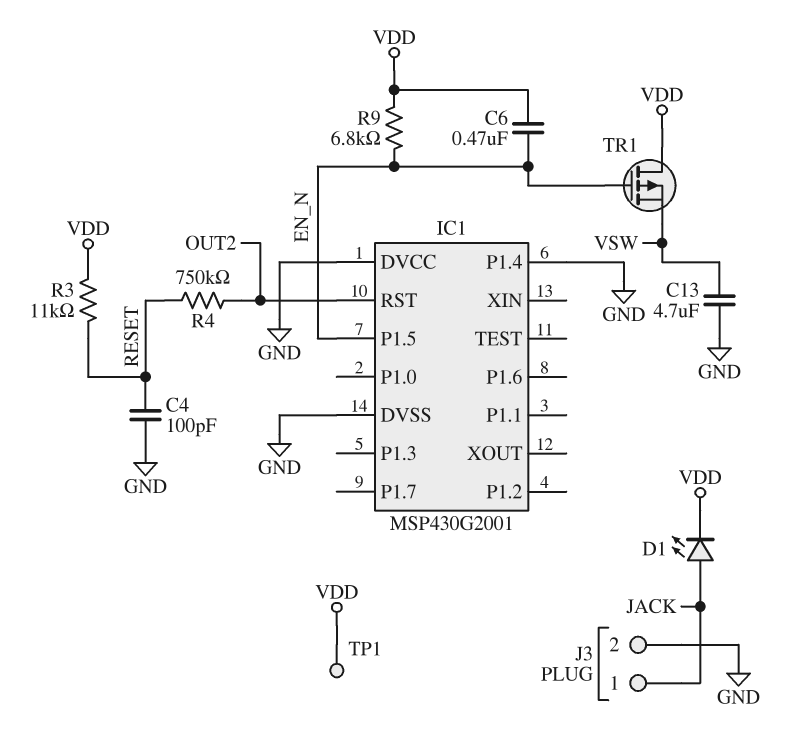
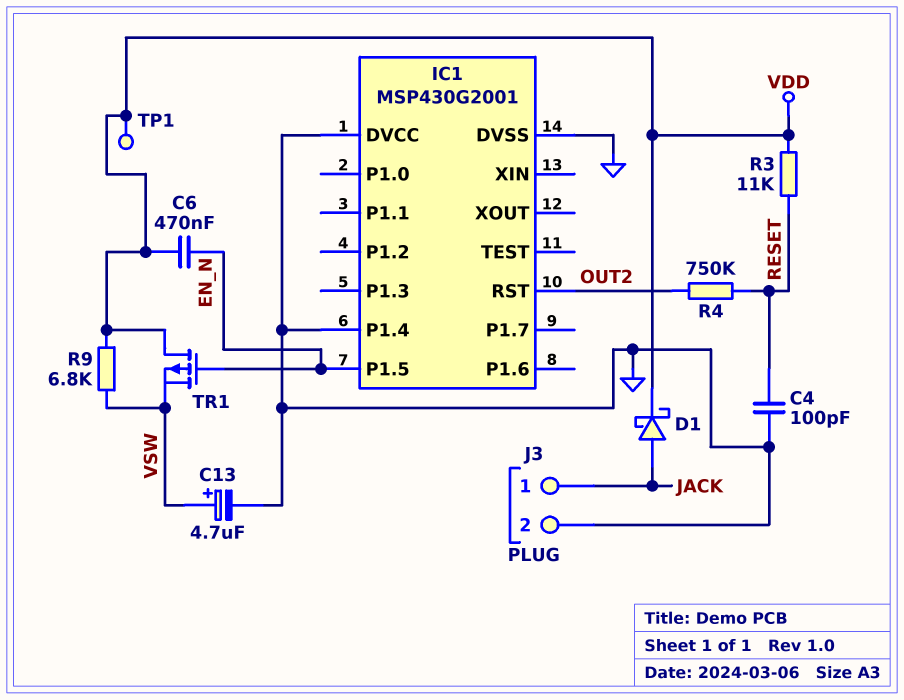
C13: 4.7uF (GND, VSW) -> 4.7uF (plus VSW, minus GND)
D1: LED (A JACK, K VDD) -> schottky (A JACK, K VDD)
R9: 6.8k (EN_N, VDD) -> 6.8k (VDD, VSW)

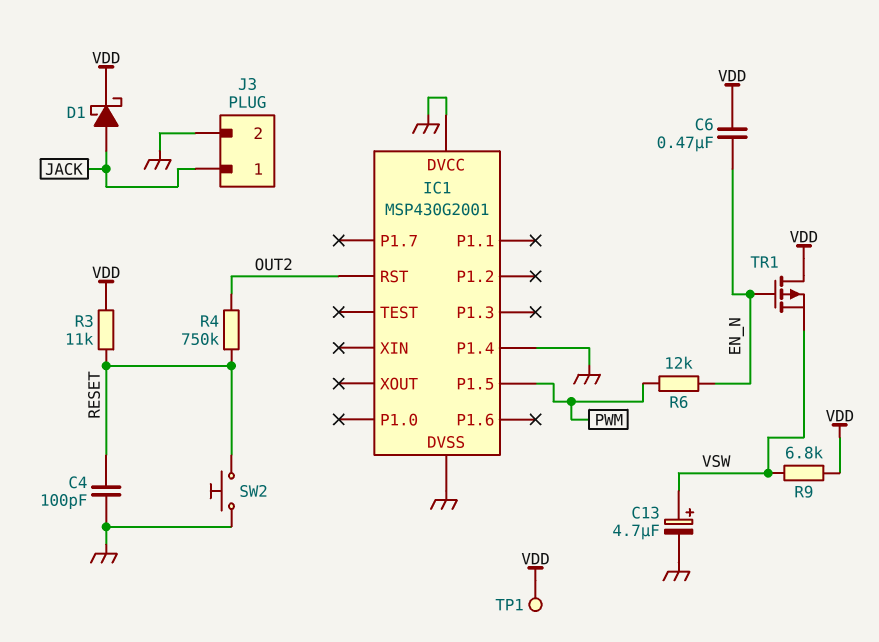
IC1 pin P1.5: EN_N -> PWM
R6: none -> 12k (EN_N, PWM)
SW2: none -> button (GND, RESET)

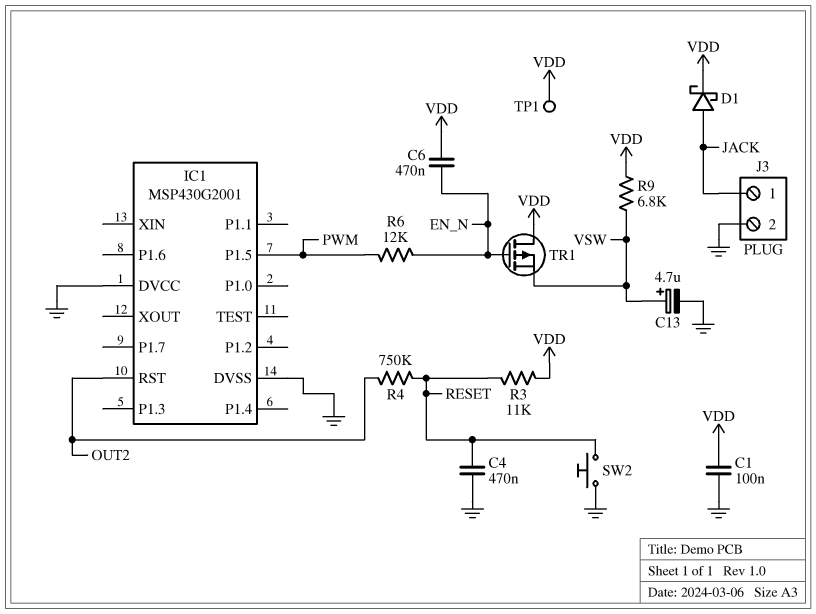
C1: none -> 100nF (GND, VDD)
C4: 100pF (GND, RESET) -> 470nF (GND, RESET)
IC1 pin P1.4: GND -> none

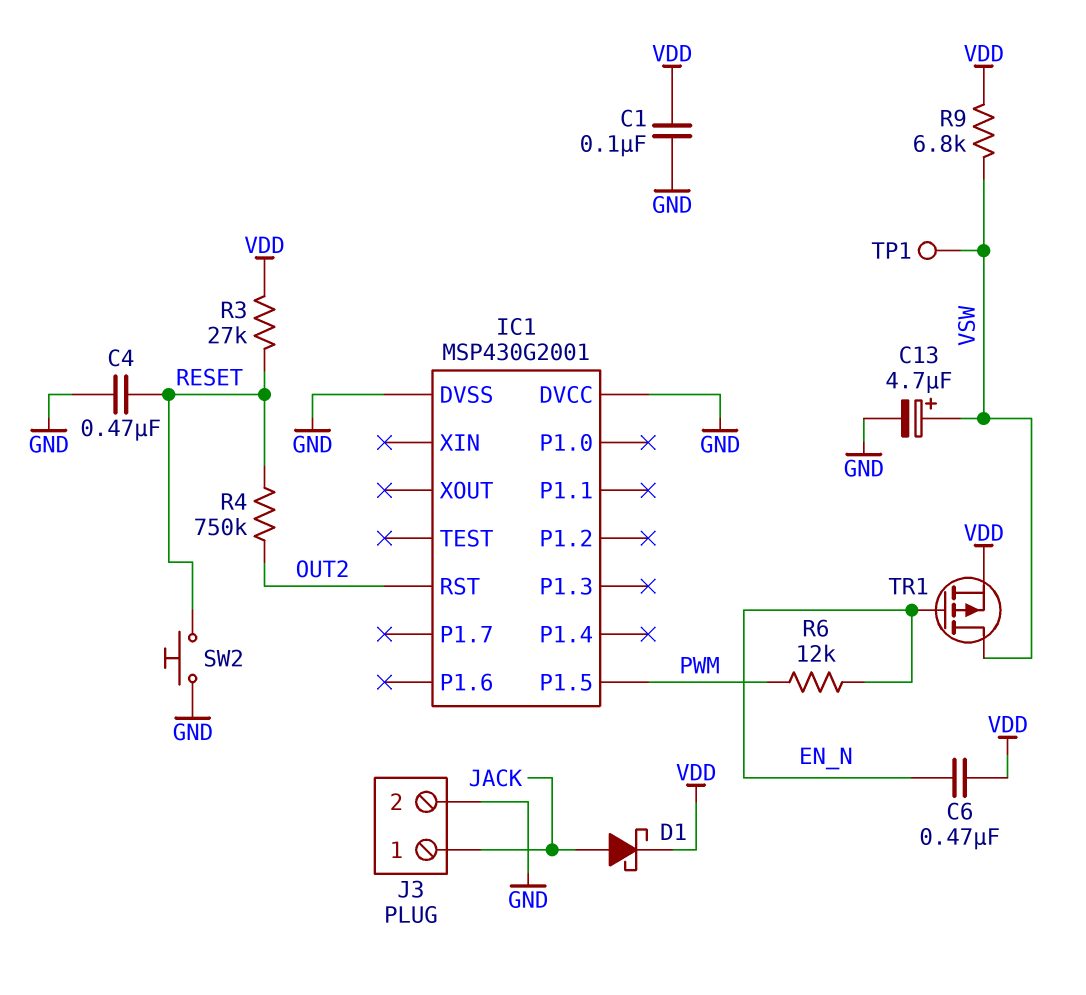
R3: 11k (RESET, VDD) -> 27k (RESET, VDD)
TP1: test point (VDD) -> test point (VSW)
TR1: PMOS (G EN_N, D VDD, S VSW) -> PMOS (G EN_N, D VSW, S VDD)

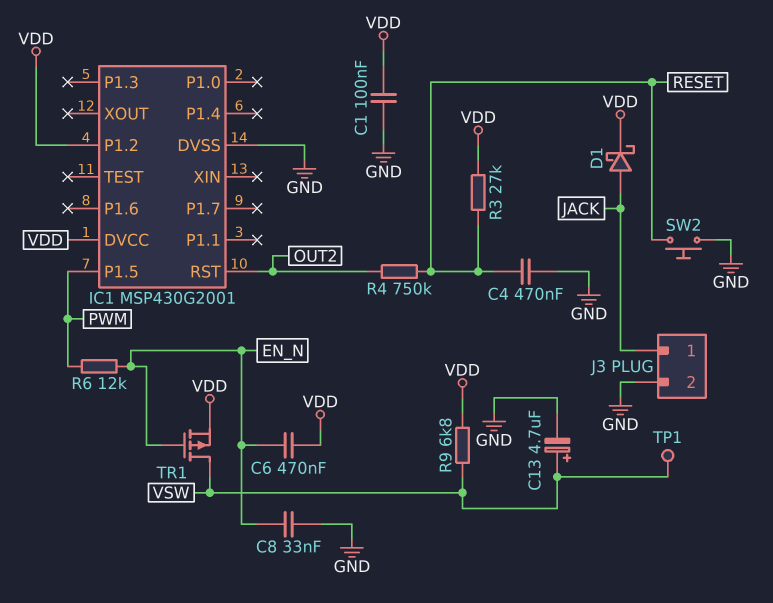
C8: none -> 33nF (EN_N, GND)
IC1 pin DVCC: GND -> VDD
IC1 pin P1.2: none -> VDD

